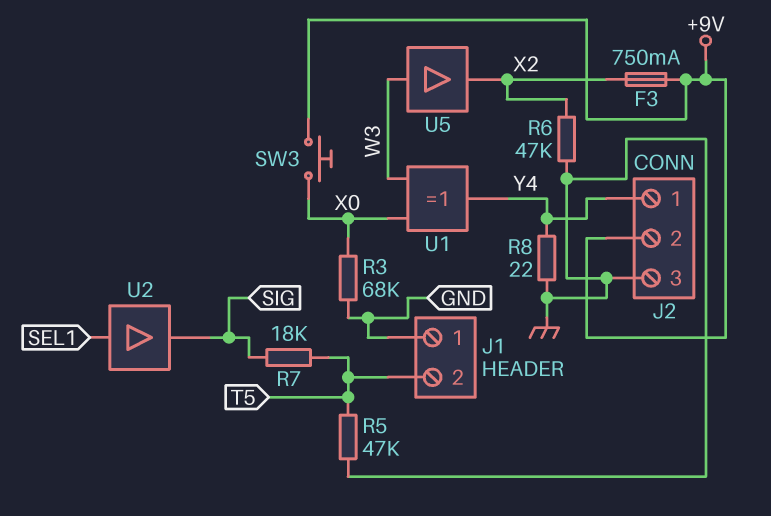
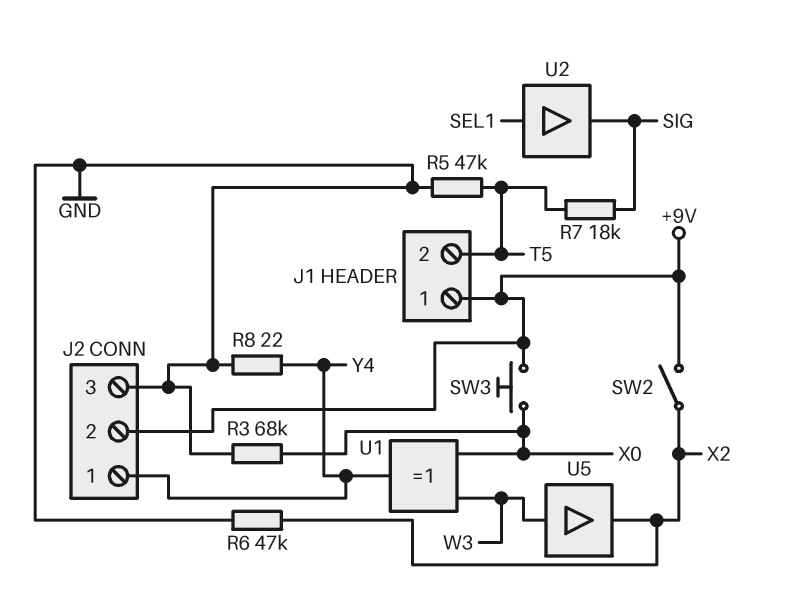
F3: 750mA (+9V, X2) -> none
J1 pin 1: GND -> +9V
SW2: none -> switch (+9V, X2)

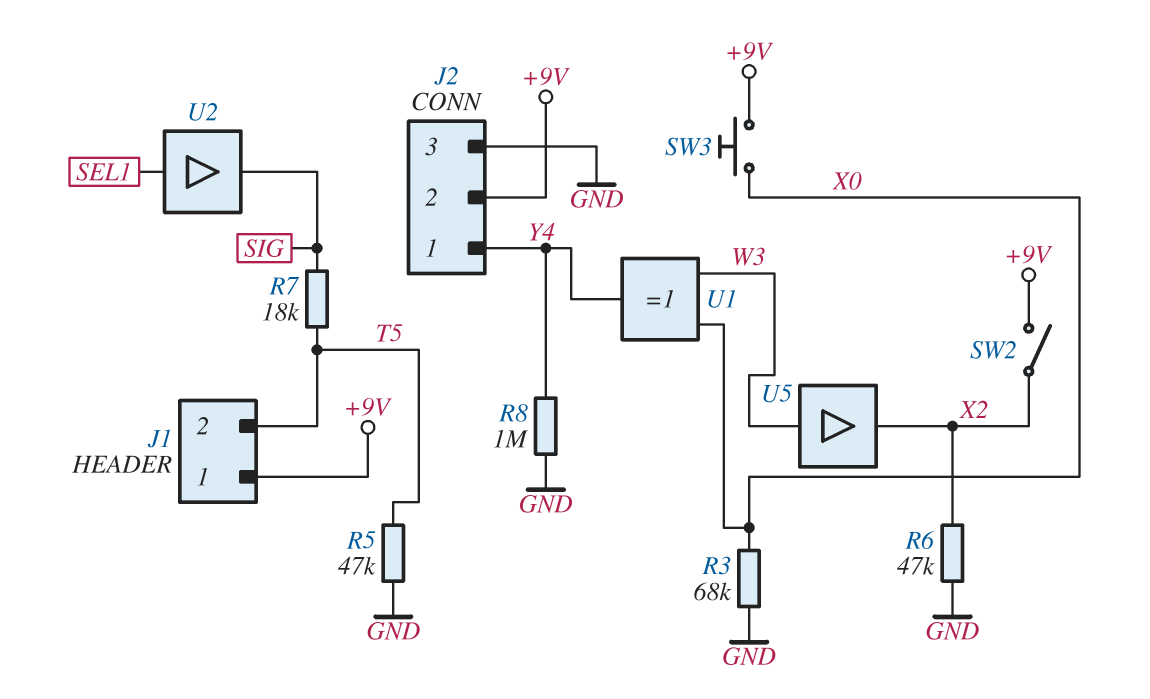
R8: 22 (GND, Y4) -> 1M (GND, Y4)

